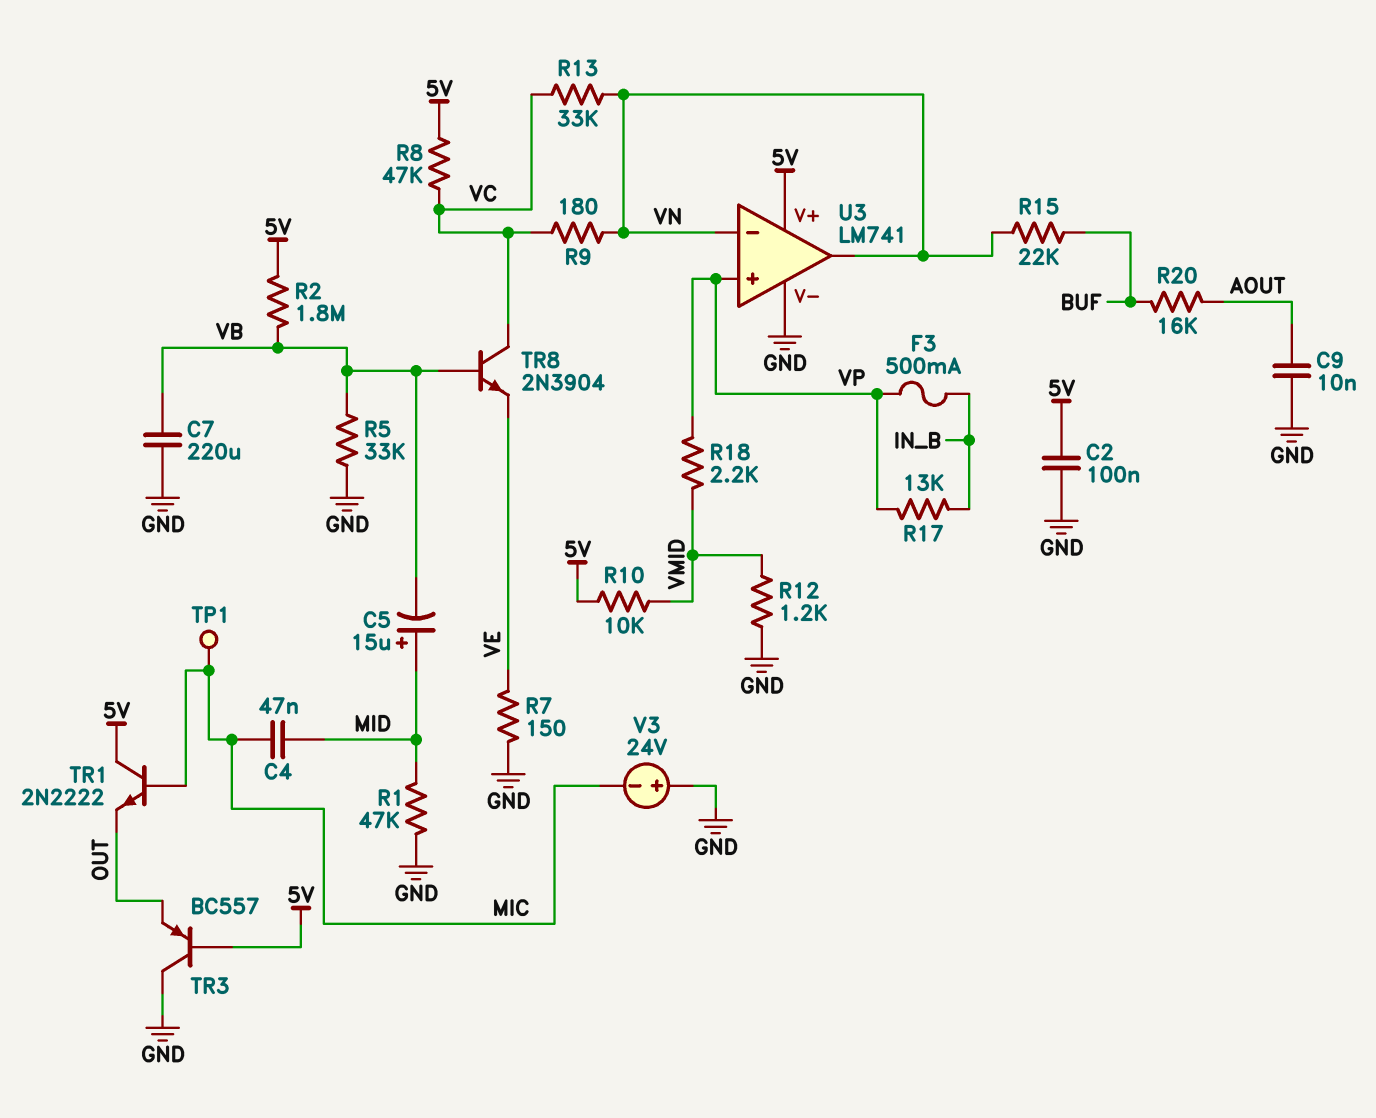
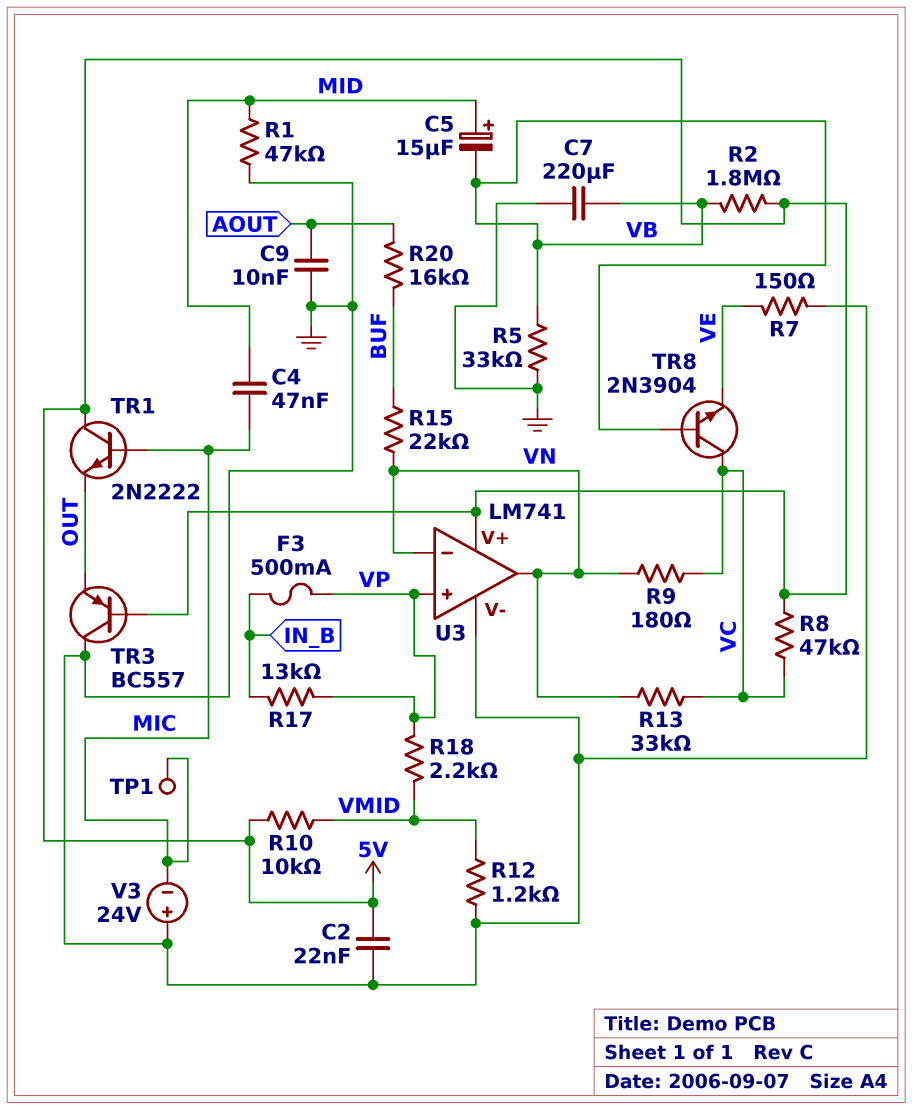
C2: 100nF (5V, GND) -> 22nF (5V, GND)

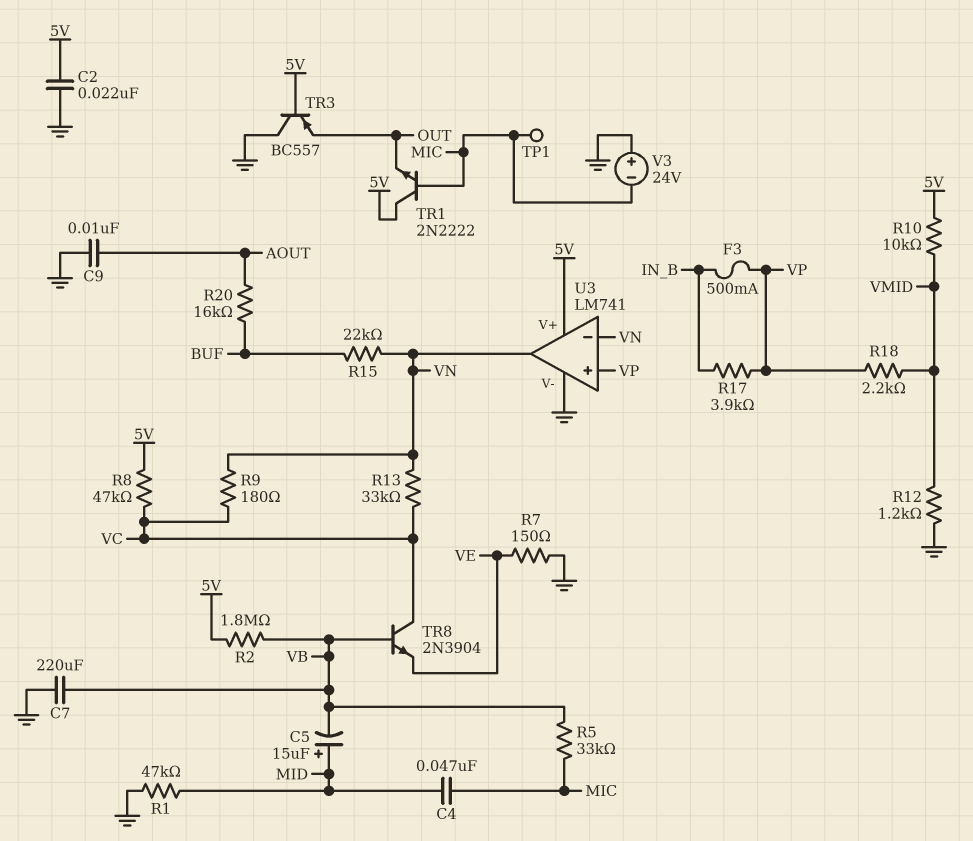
R5: 33k (GND, VB) -> 33k (MIC, VB)
R17: 13k (IN_B, VP) -> 3.9k (IN_B, VP)

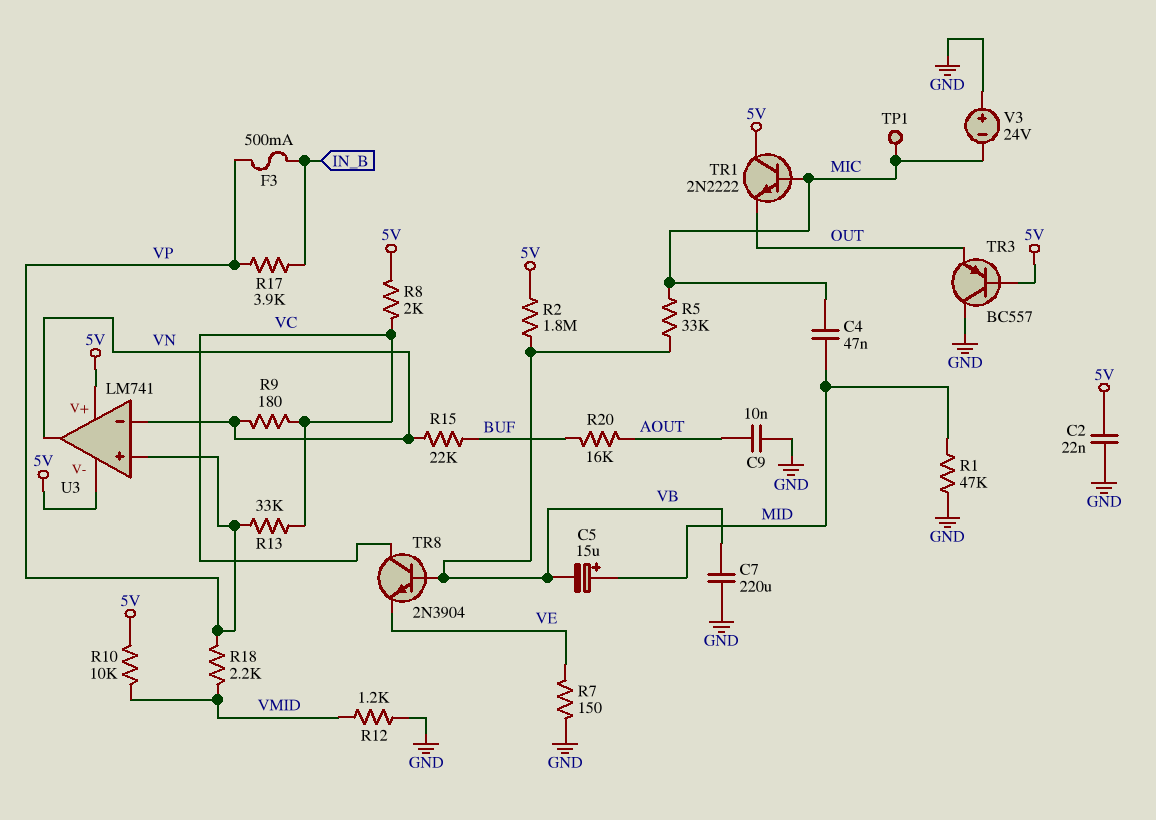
R8: 47k (5V, VC) -> 2k (5V, VC)
R13: 33k (VC, VN) -> 33k (VC, VP)
U3 pin V-: GND -> 5V

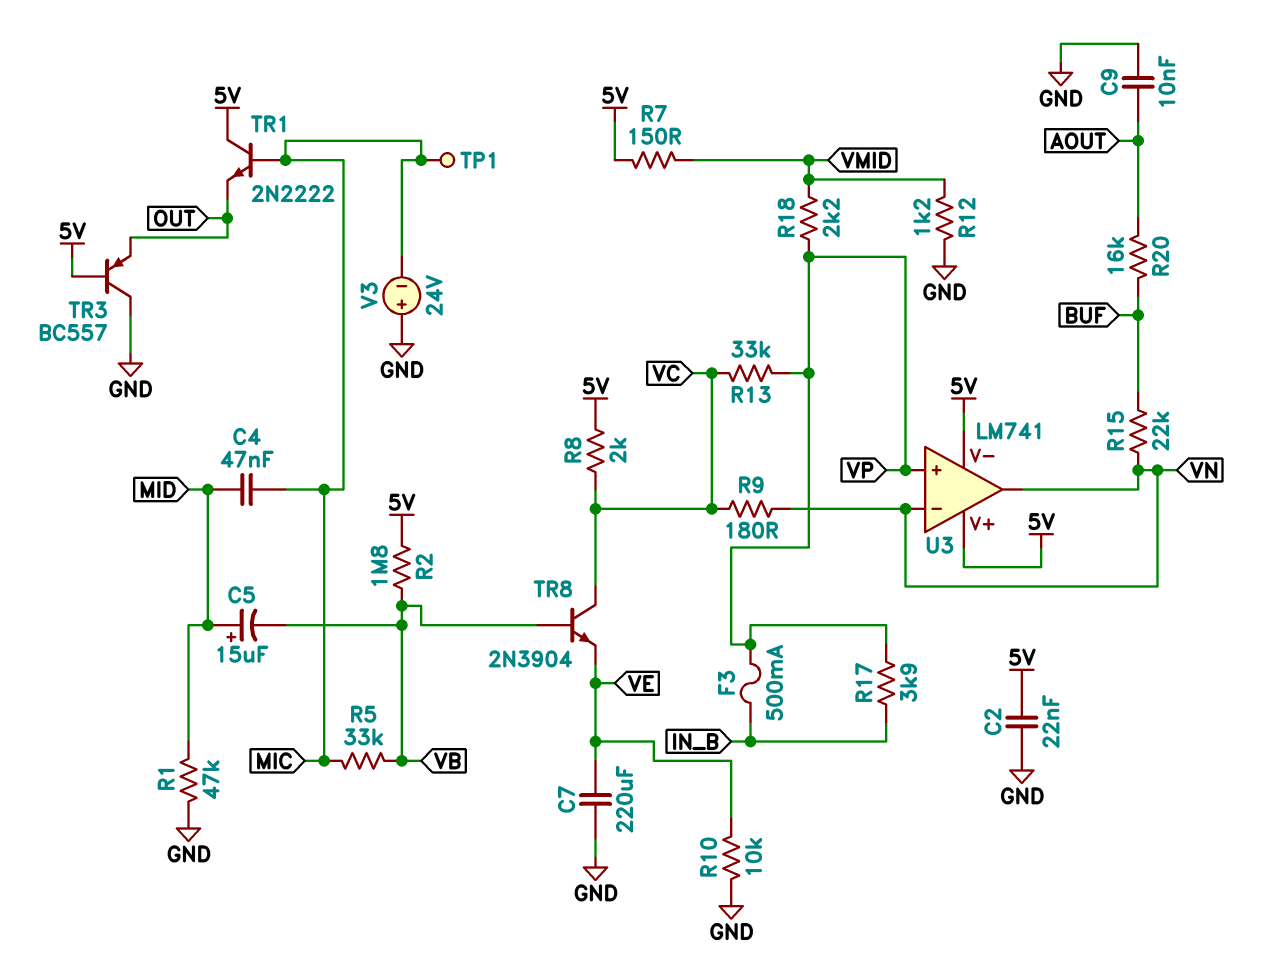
C7: 220uF (GND, VB) -> 220uF (GND, VE)
R7: 150 (GND, VE) -> 150 (5V, VMID)
R10: 10k (5V, VMID) -> 10k (GND, VE)

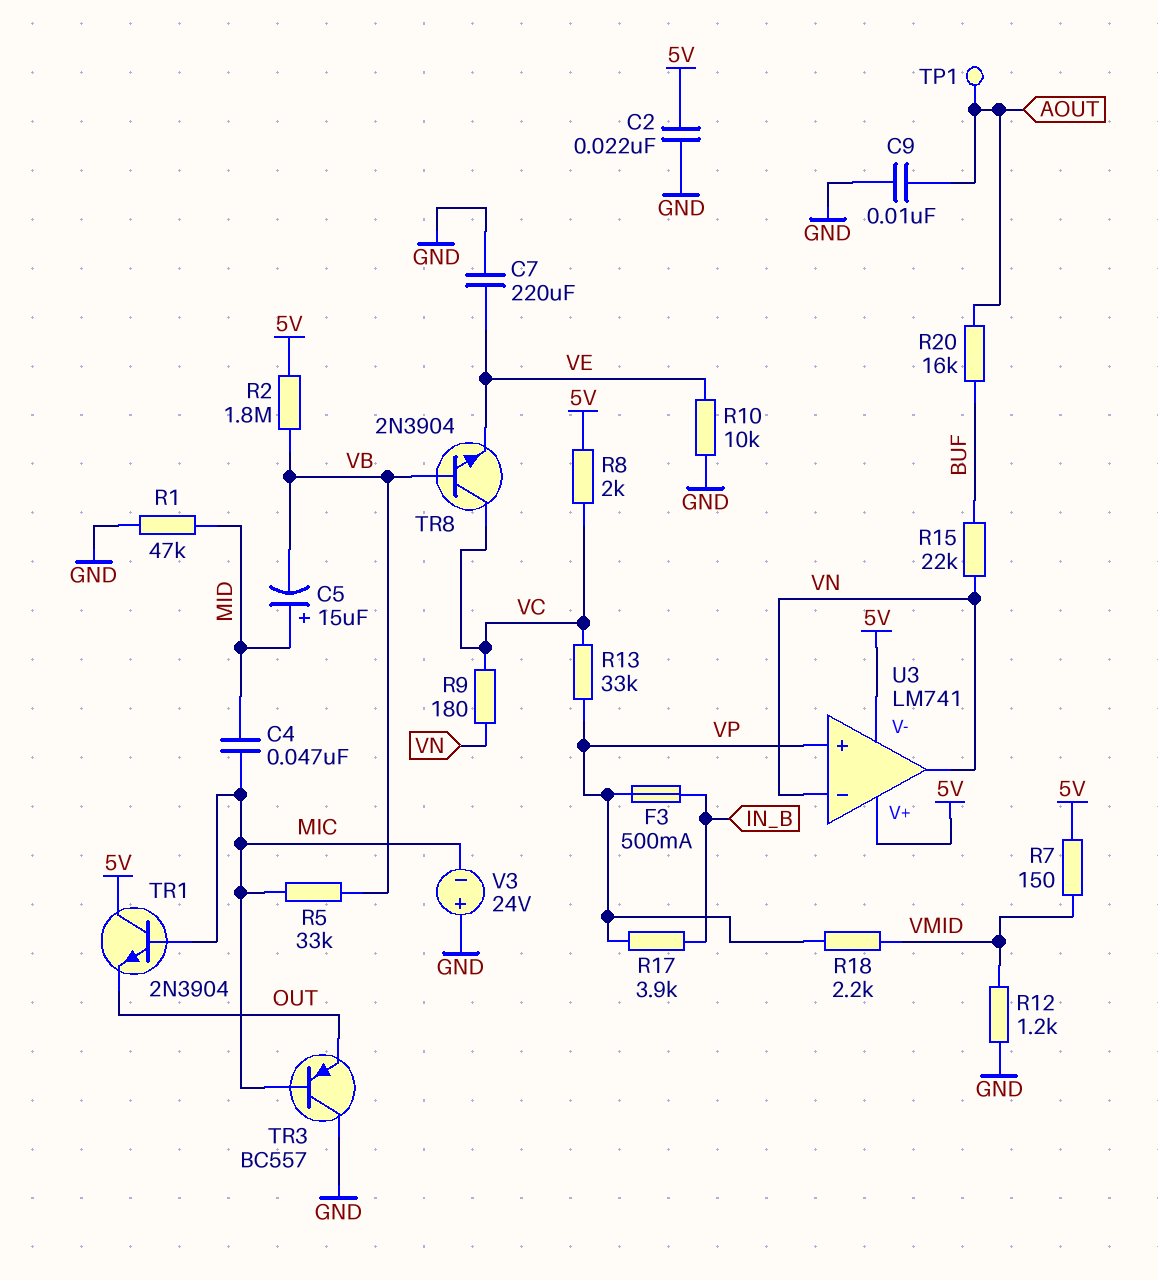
TP1: test point (MIC) -> test point (AOUT)
TR1: NPN 2N2222 (B MIC, C 5V, E OUT) -> NPN 2N3904 (B MIC, C 5V, E OUT)
TR3: PNP BC557 (B 5V, C GND, E OUT) -> PNP BC557 (B MIC, C GND, E OUT)

